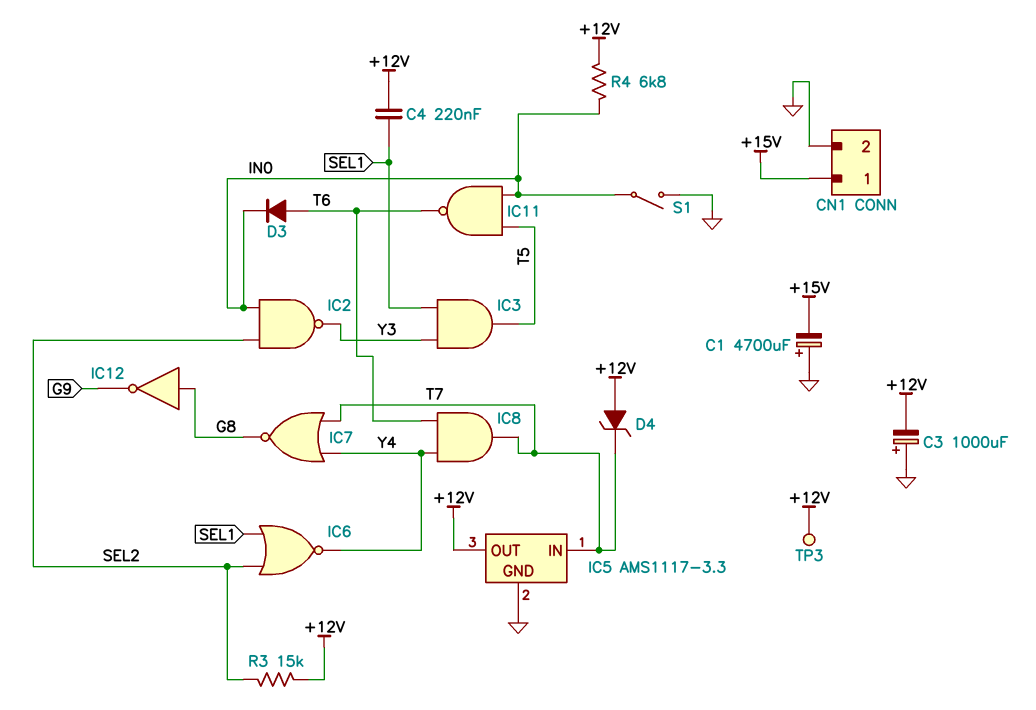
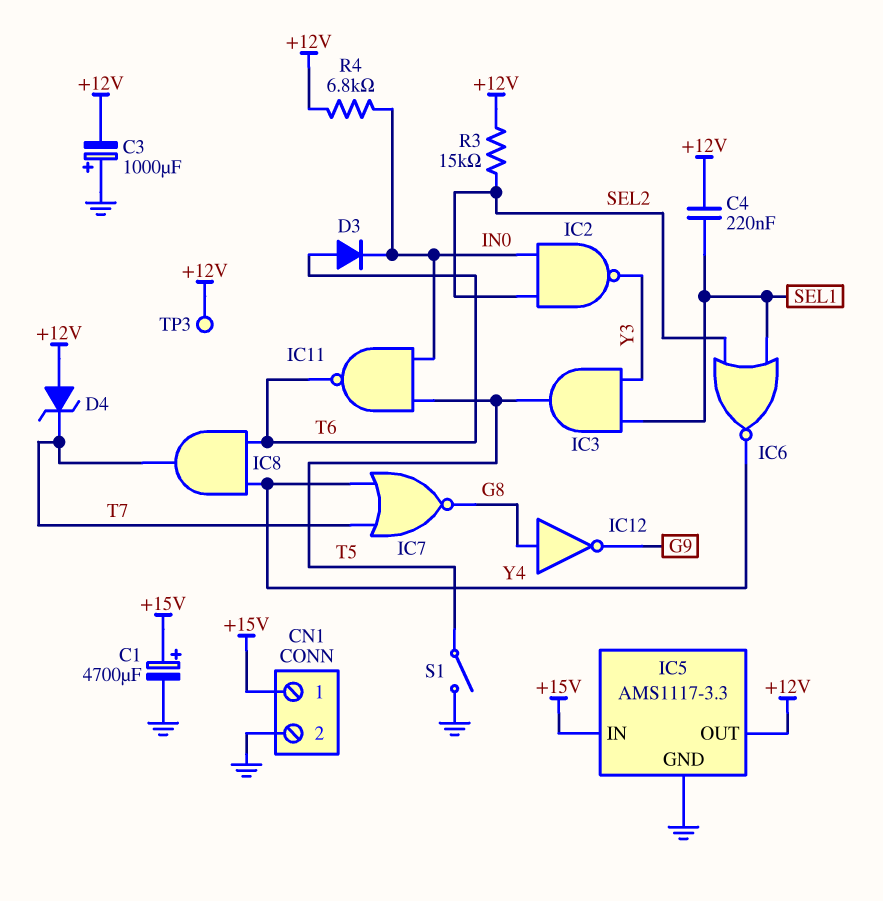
C1: 4700uF (plus GND, minus +15V) -> 4700uF (plus +15V, minus GND)
IC5 pin IN: T7 -> +15V
S1: switch (GND, IN0) -> switch (GND, T5)

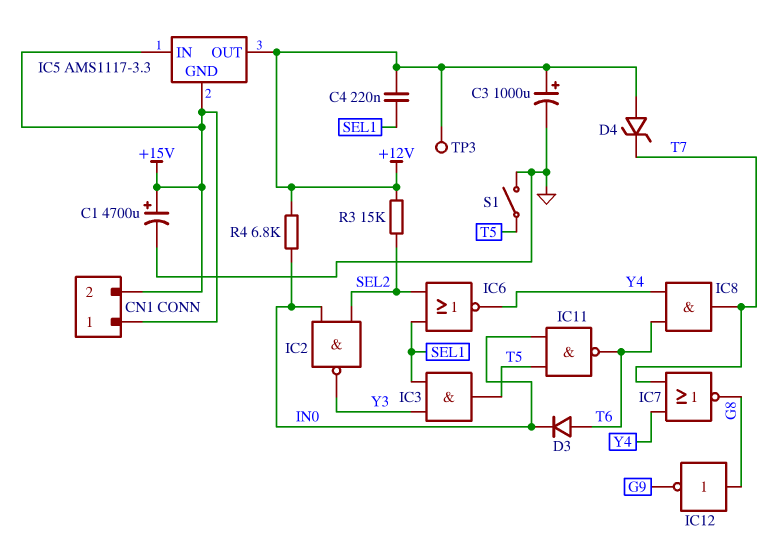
C3: 1000uF (plus GND, minus +12V) -> 1000uF (plus +12V, minus GND)
CN1 pin 2: GND -> +15V
IC5 pin GND: GND -> +15V

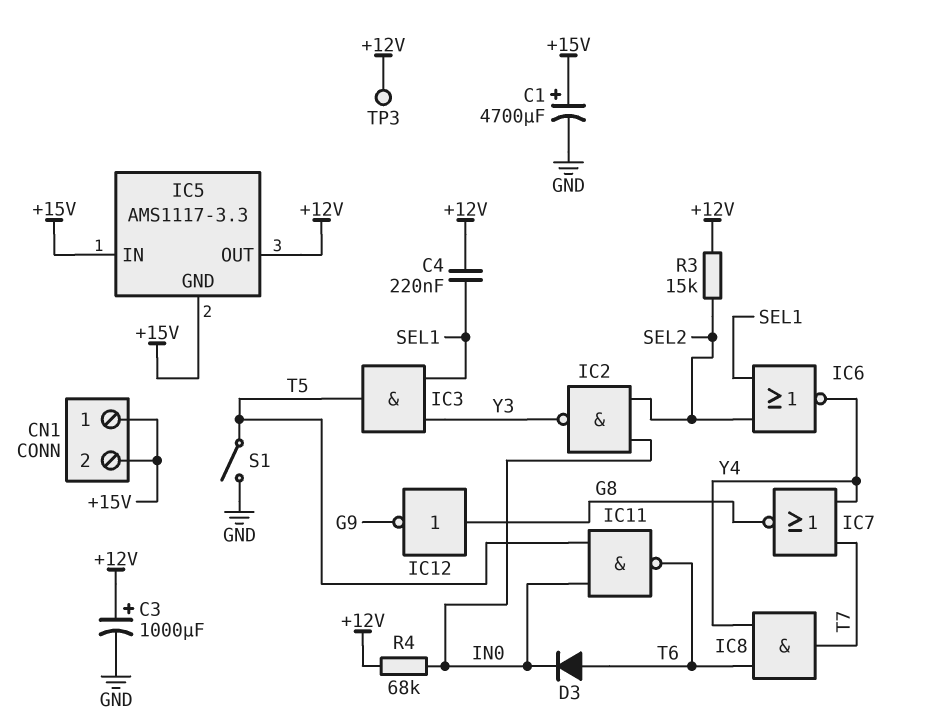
D4: zener (A +12V, K T7) -> none
R4: 6.8k (+12V, IN0) -> 68k (+12V, IN0)

